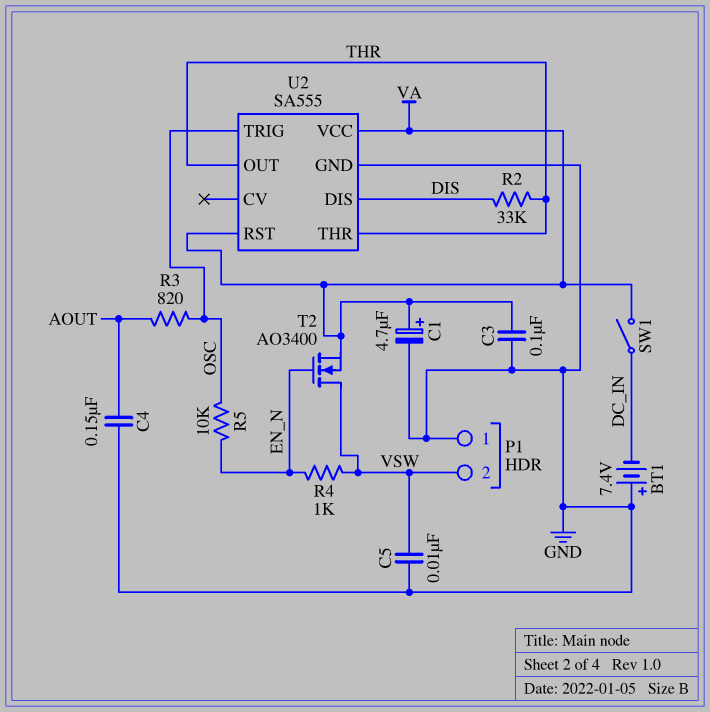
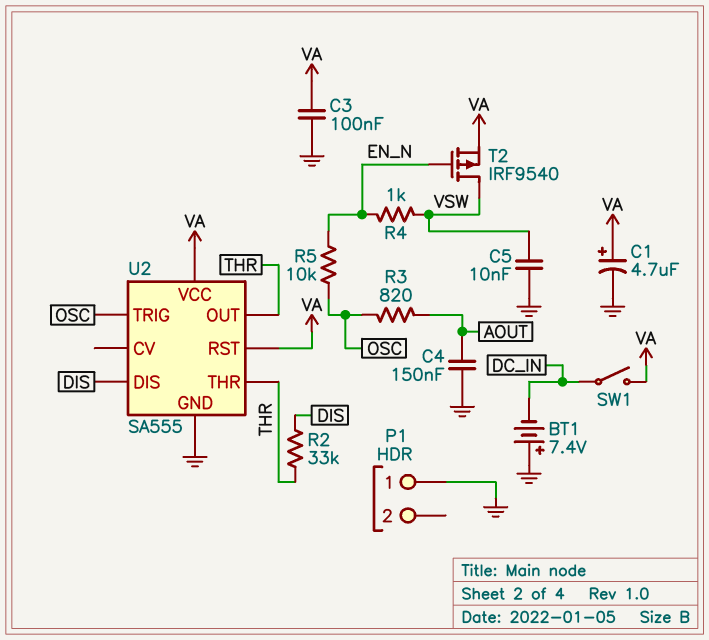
P1 pin 2: VSW -> none
T2: NMOS AO3400 (G EN_N, D VSW, S VA) -> PMOS IRF9540 (G EN_N, D VSW, S VA)

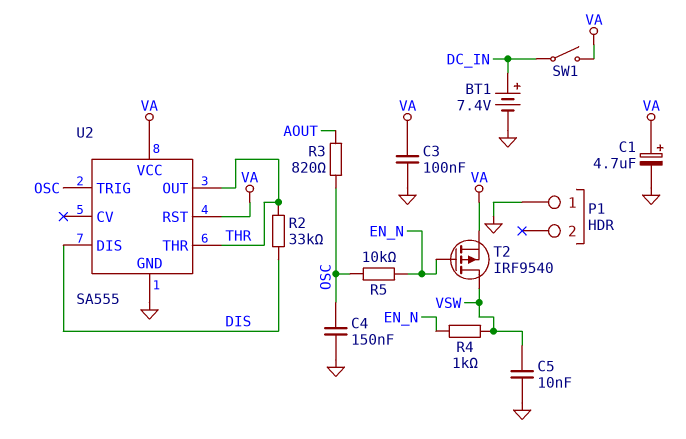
BT1: 7.4V (plus GND, minus DC_IN) -> 7.4V (plus DC_IN, minus GND)
C4: 150nF (AOUT, GND) -> 150nF (GND, OSC)

